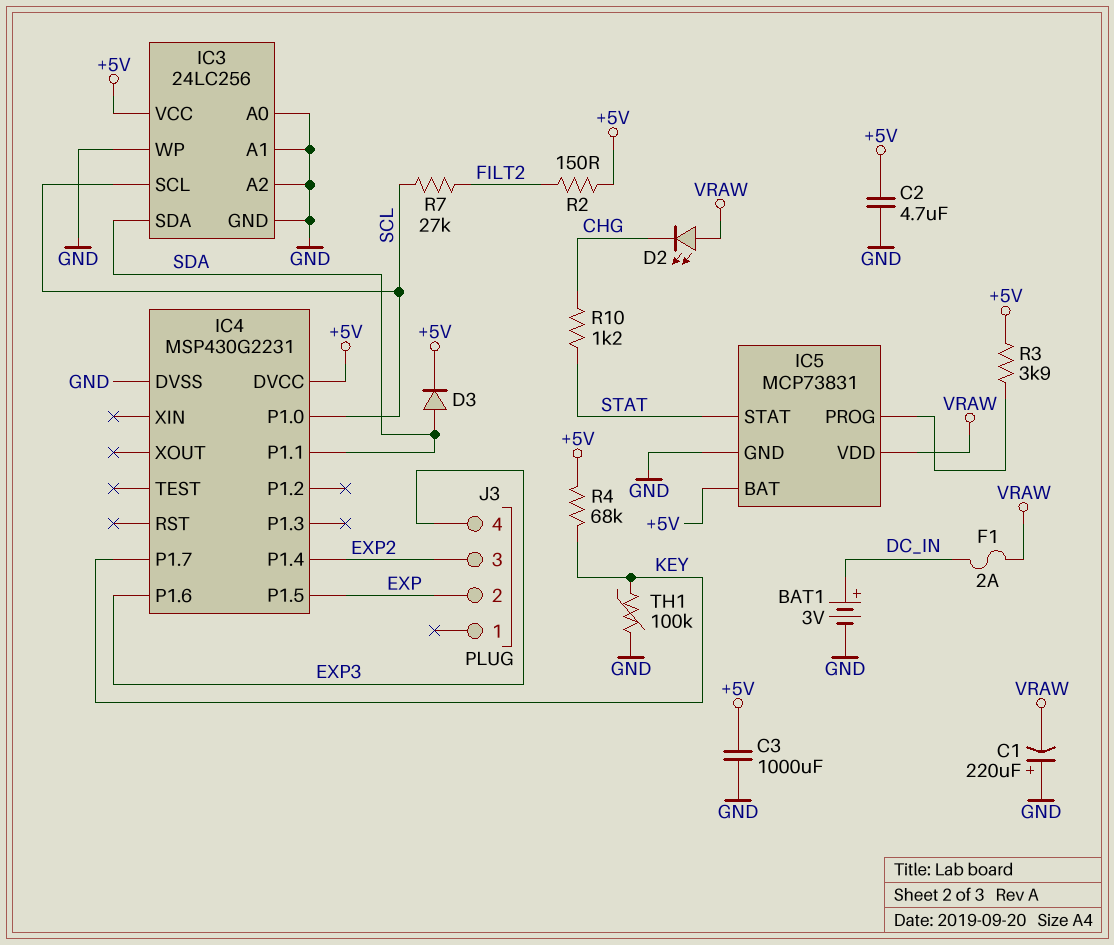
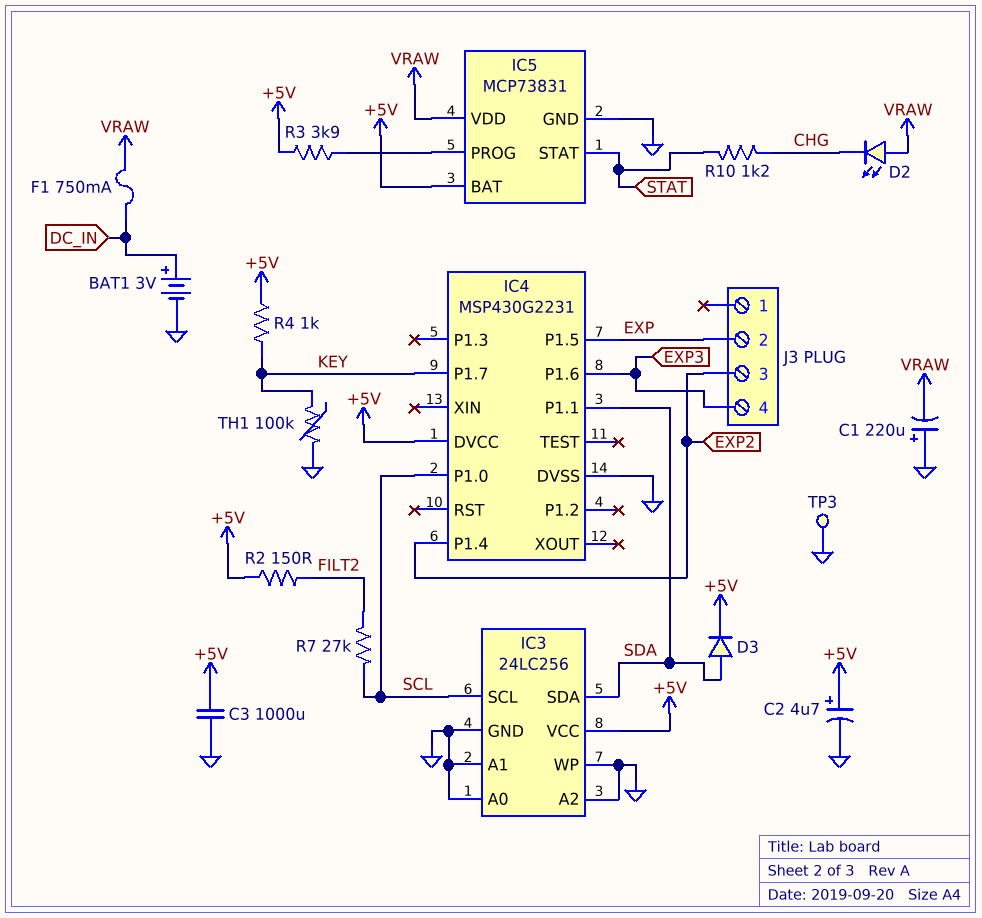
C2: 4.7uF (+5V, GND) -> 4.7uF (plus +5V, minus GND)
F1: 2A (DC_IN, VRAW) -> 750mA (DC_IN, VRAW)
R4: 68k (+5V, KEY) -> 1k (+5V, KEY)
TP3: none -> test point (GND)

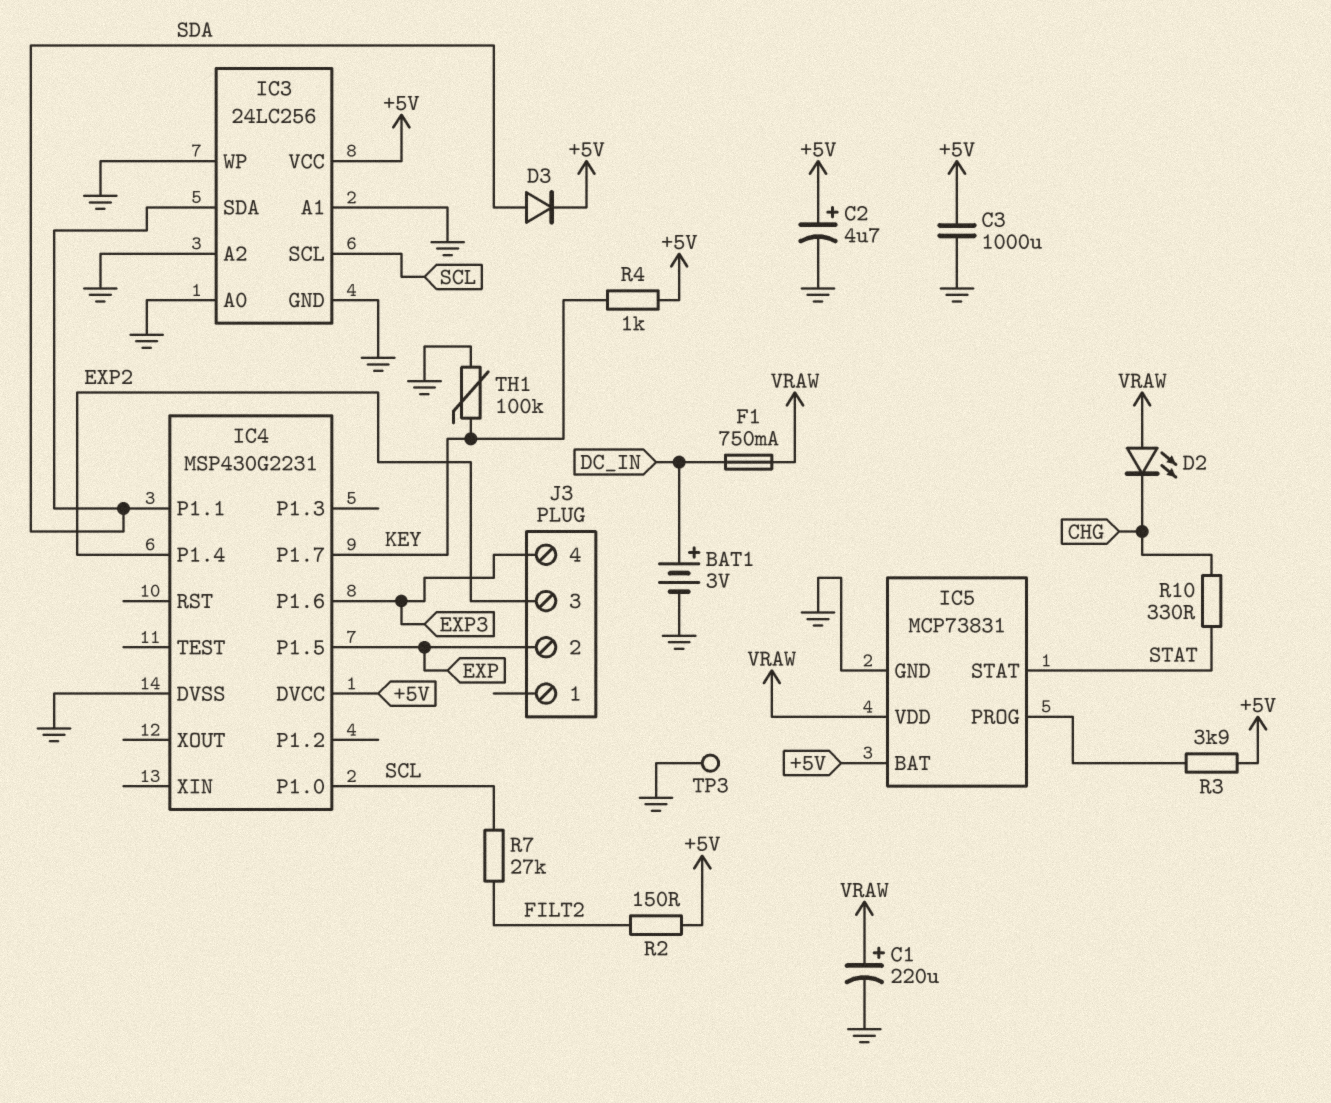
C1: 220uF (plus GND, minus VRAW) -> 220uF (plus VRAW, minus GND)
R10: 1.2k (CHG, STAT) -> 330 (CHG, STAT)

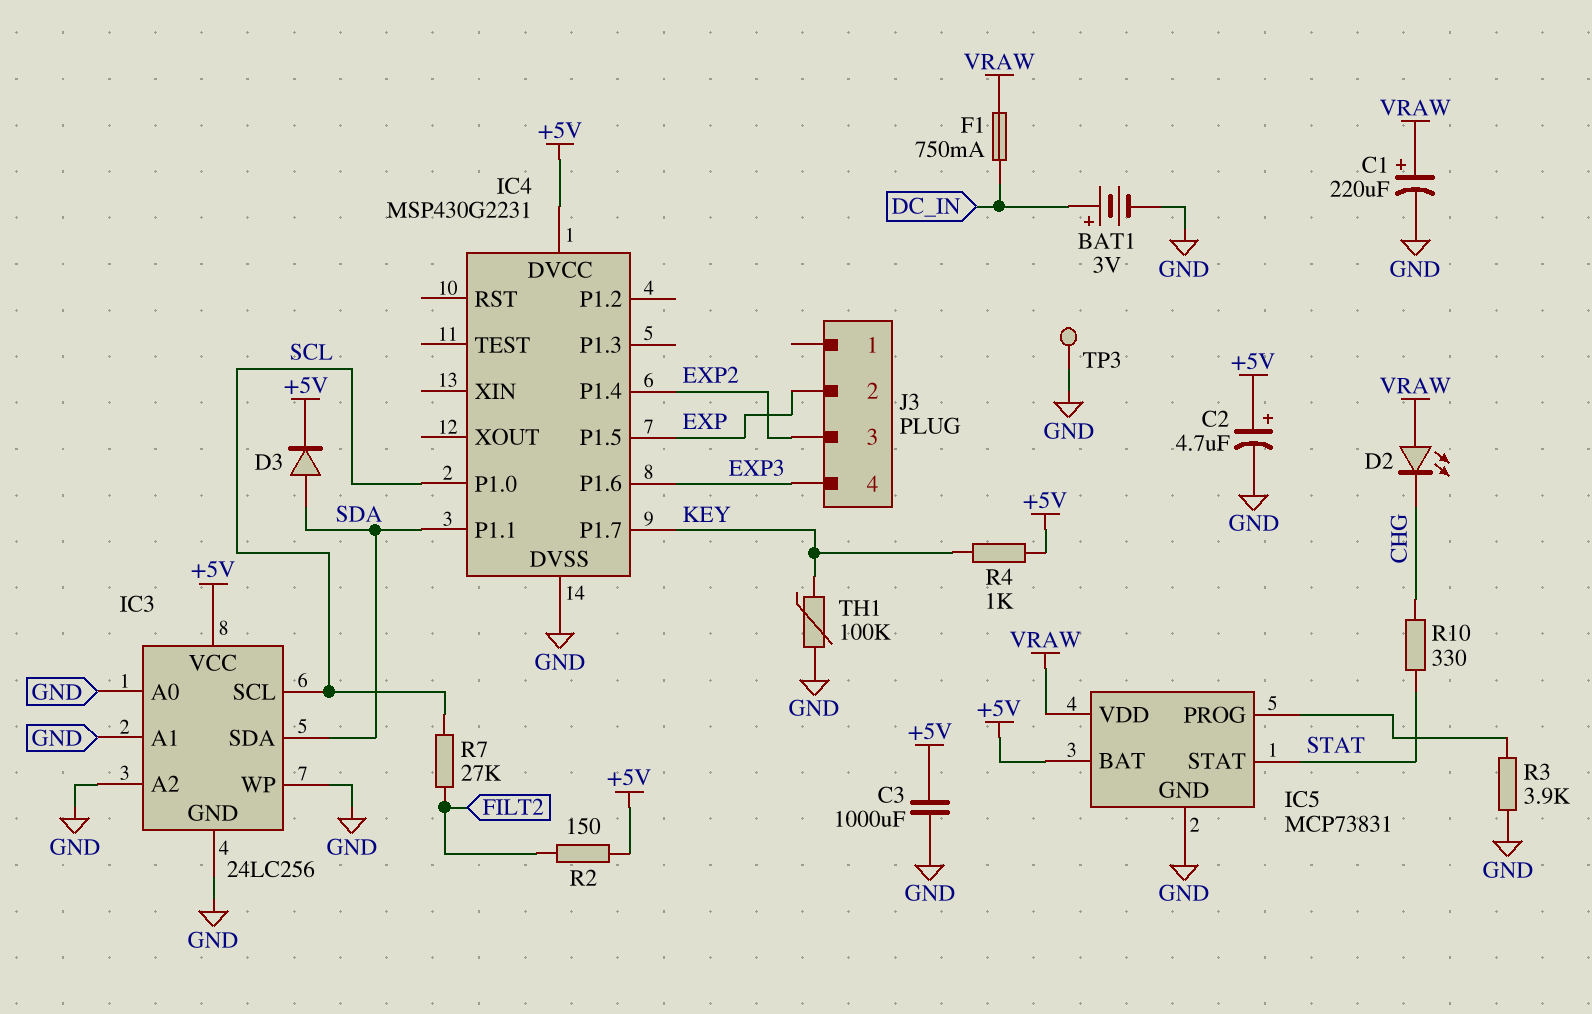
R3: 3.9k (+5V, IC5/PROG) -> 3.9k (GND, IC5/PROG)

